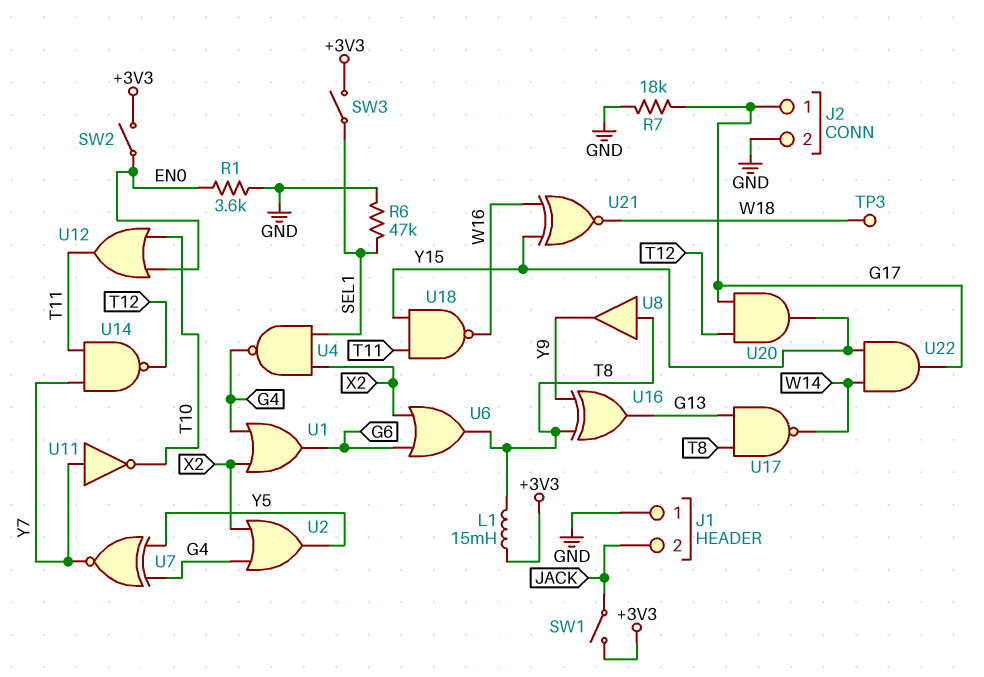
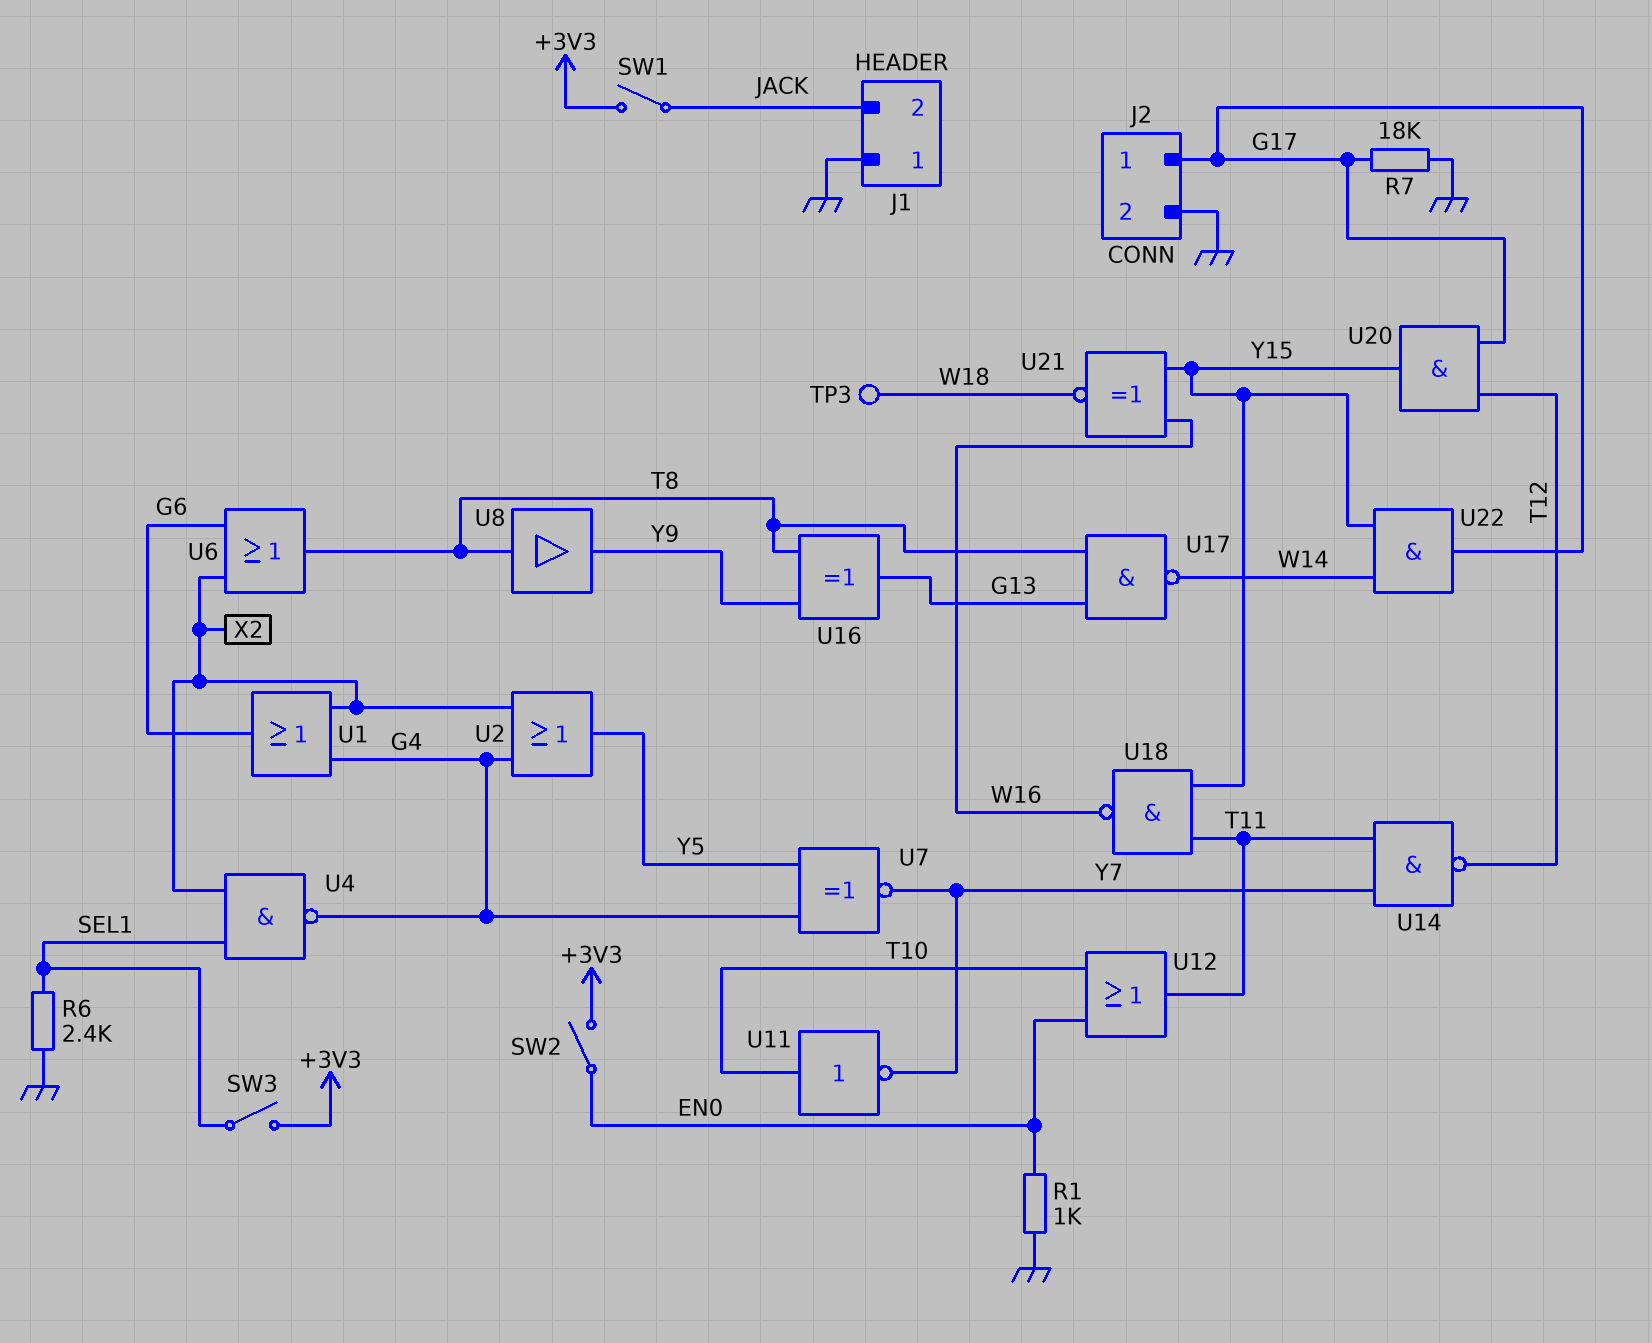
L1: 15mH (+3V3, T8) -> none
R1: 3.6k (EN0, GND) -> 1k (EN0, GND)
R6: 47k (GND, SEL1) -> 2.4k (GND, SEL1)
U11: NOT (in Y7, out T10) -> NOT (in T10, out Y7)

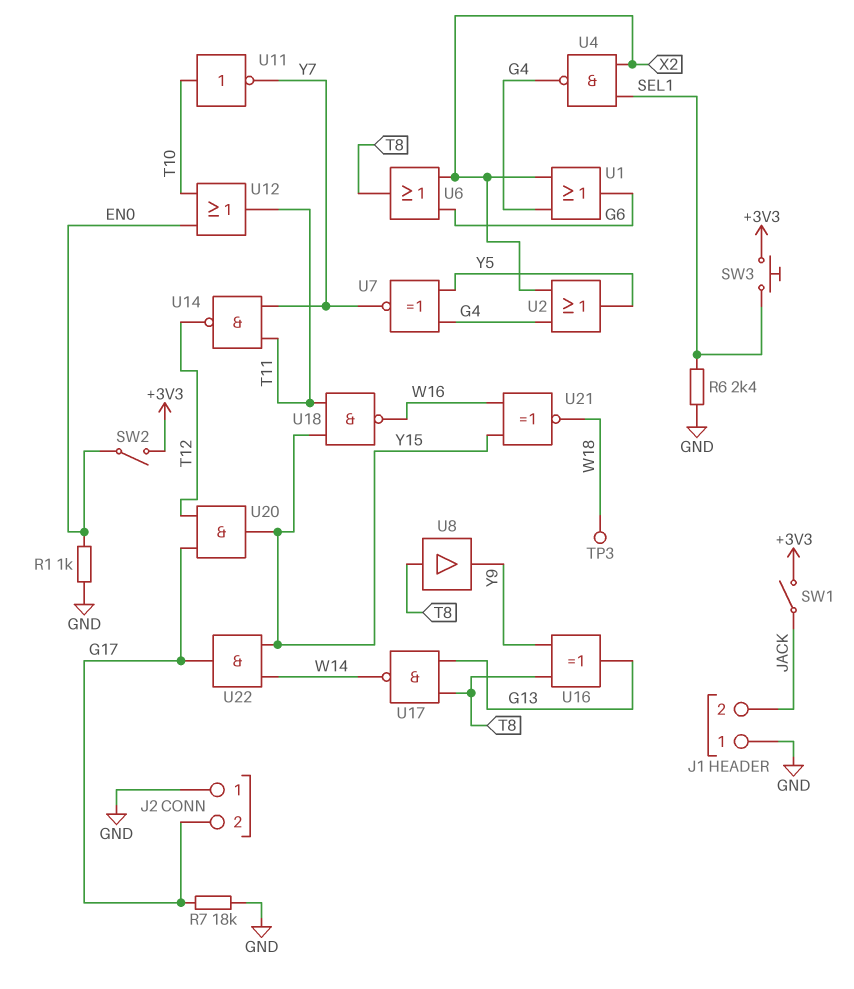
J2 pin 1: G17 -> GND
J2 pin 2: GND -> G17
SW3: switch (+3V3, SEL1) -> button (+3V3, SEL1)

